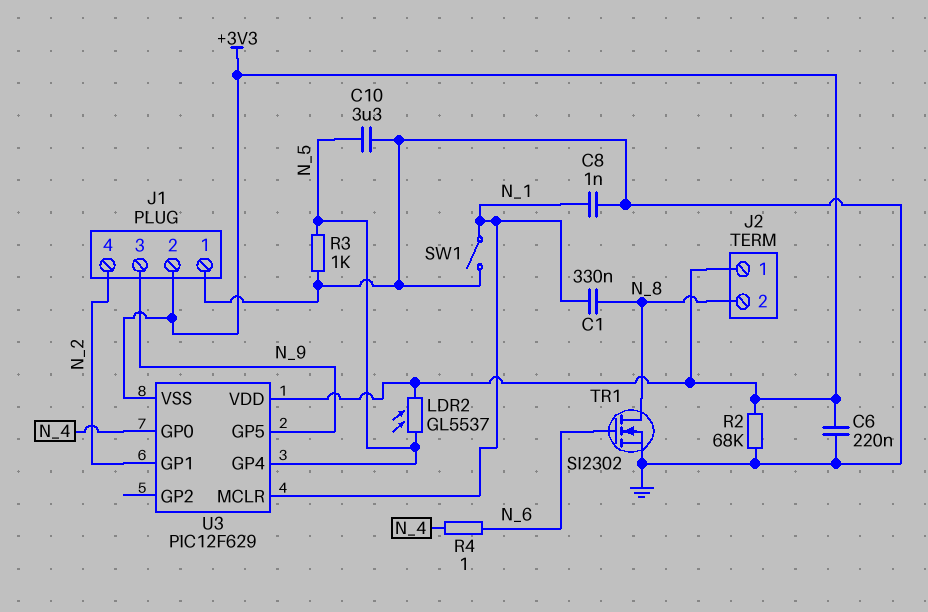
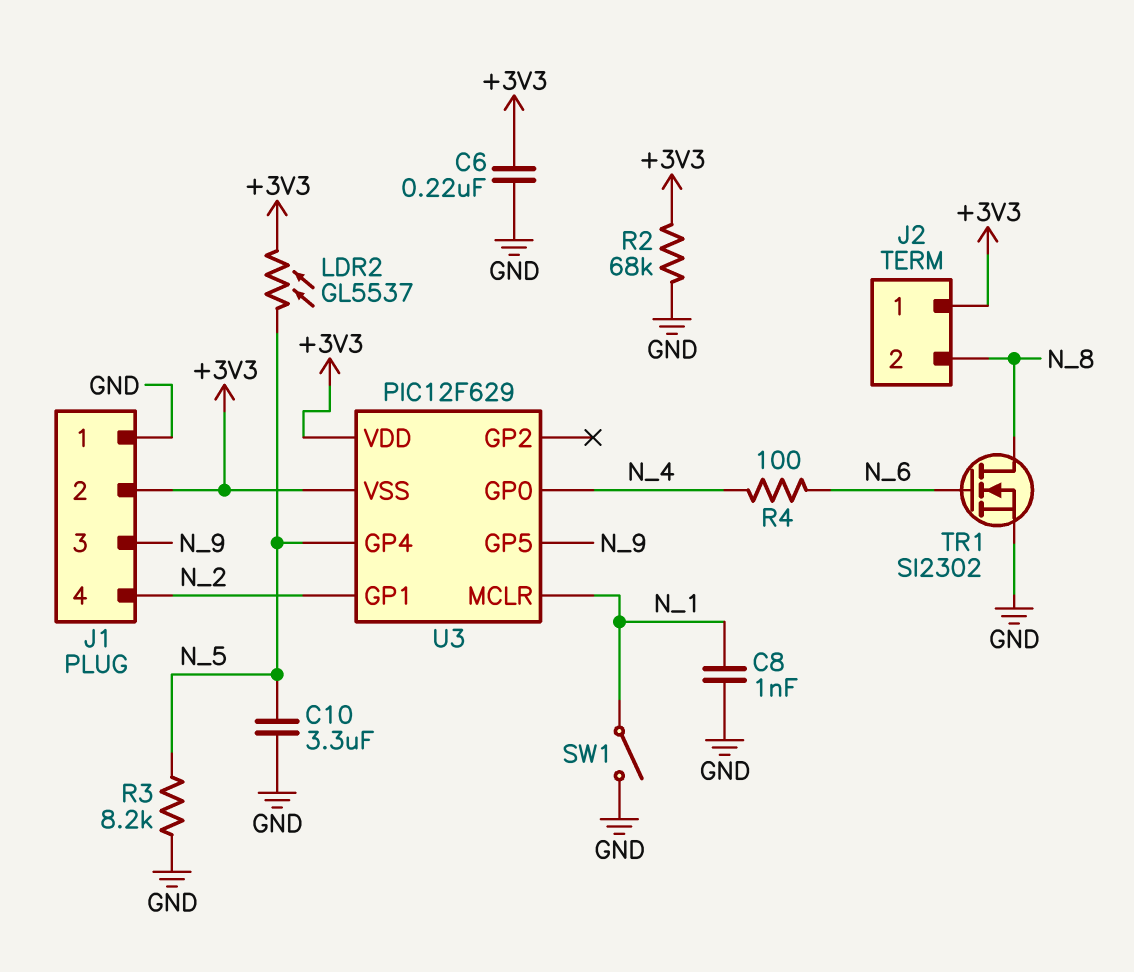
C1: 330nF (N_1, N_8) -> none
R3: 1k (GND, N_5) -> 8.2k (GND, N_5)
R4: 1 (N_4, N_6) -> 100 (N_4, N_6)

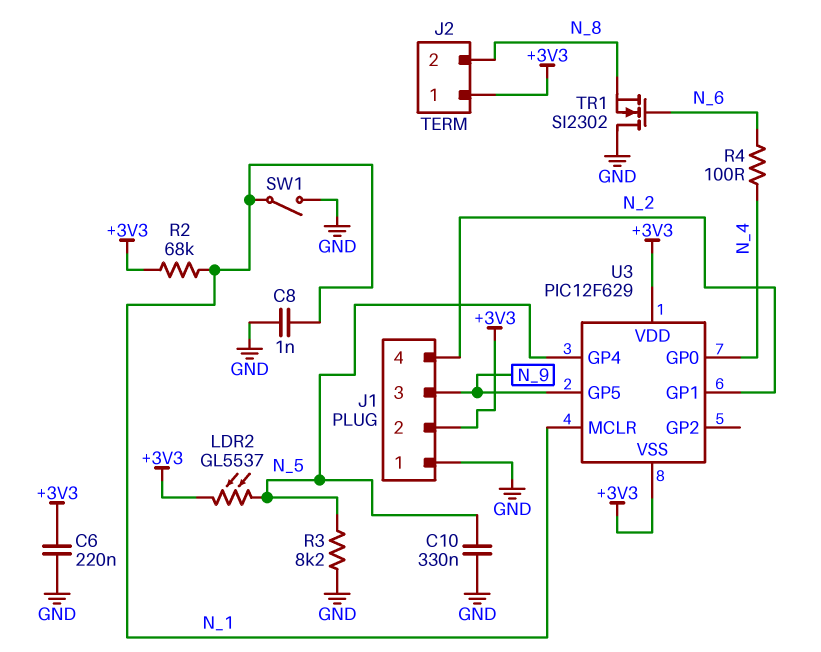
C10: 3.3uF (GND, N_5) -> 330nF (GND, N_5)
R2: 68k (+3V3, GND) -> 68k (+3V3, N_1)
TR1: NMOS SI2302 (G N_6, D N_8, S GND) -> NMOS SI2302 (G N_6, D GND, S N_8)

